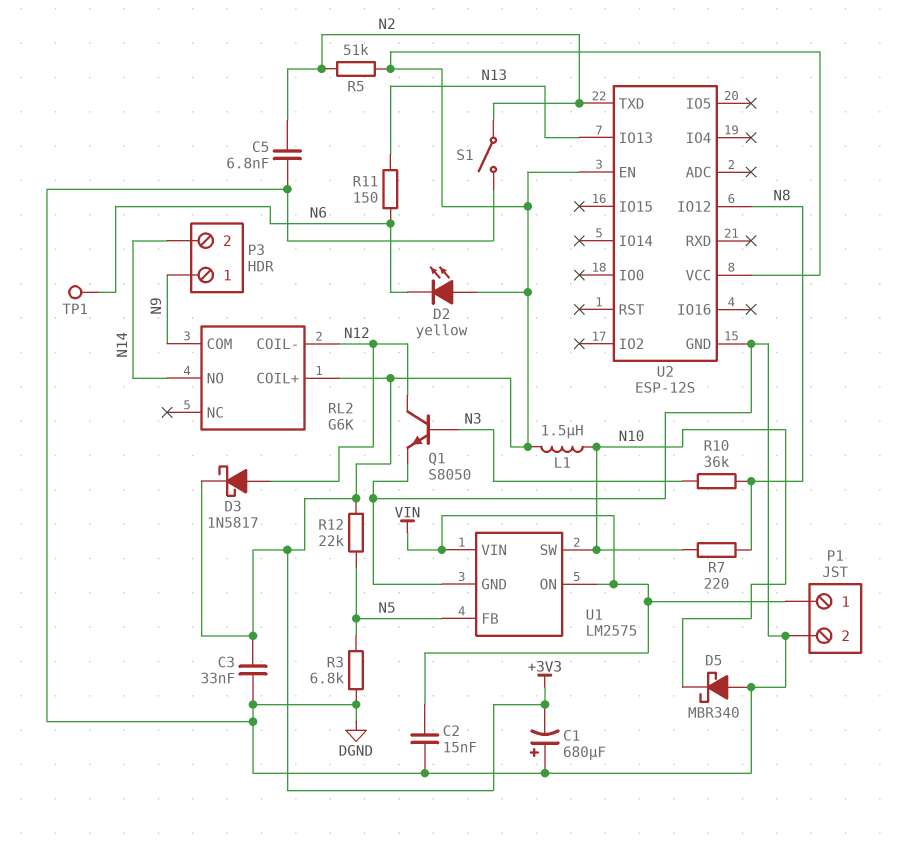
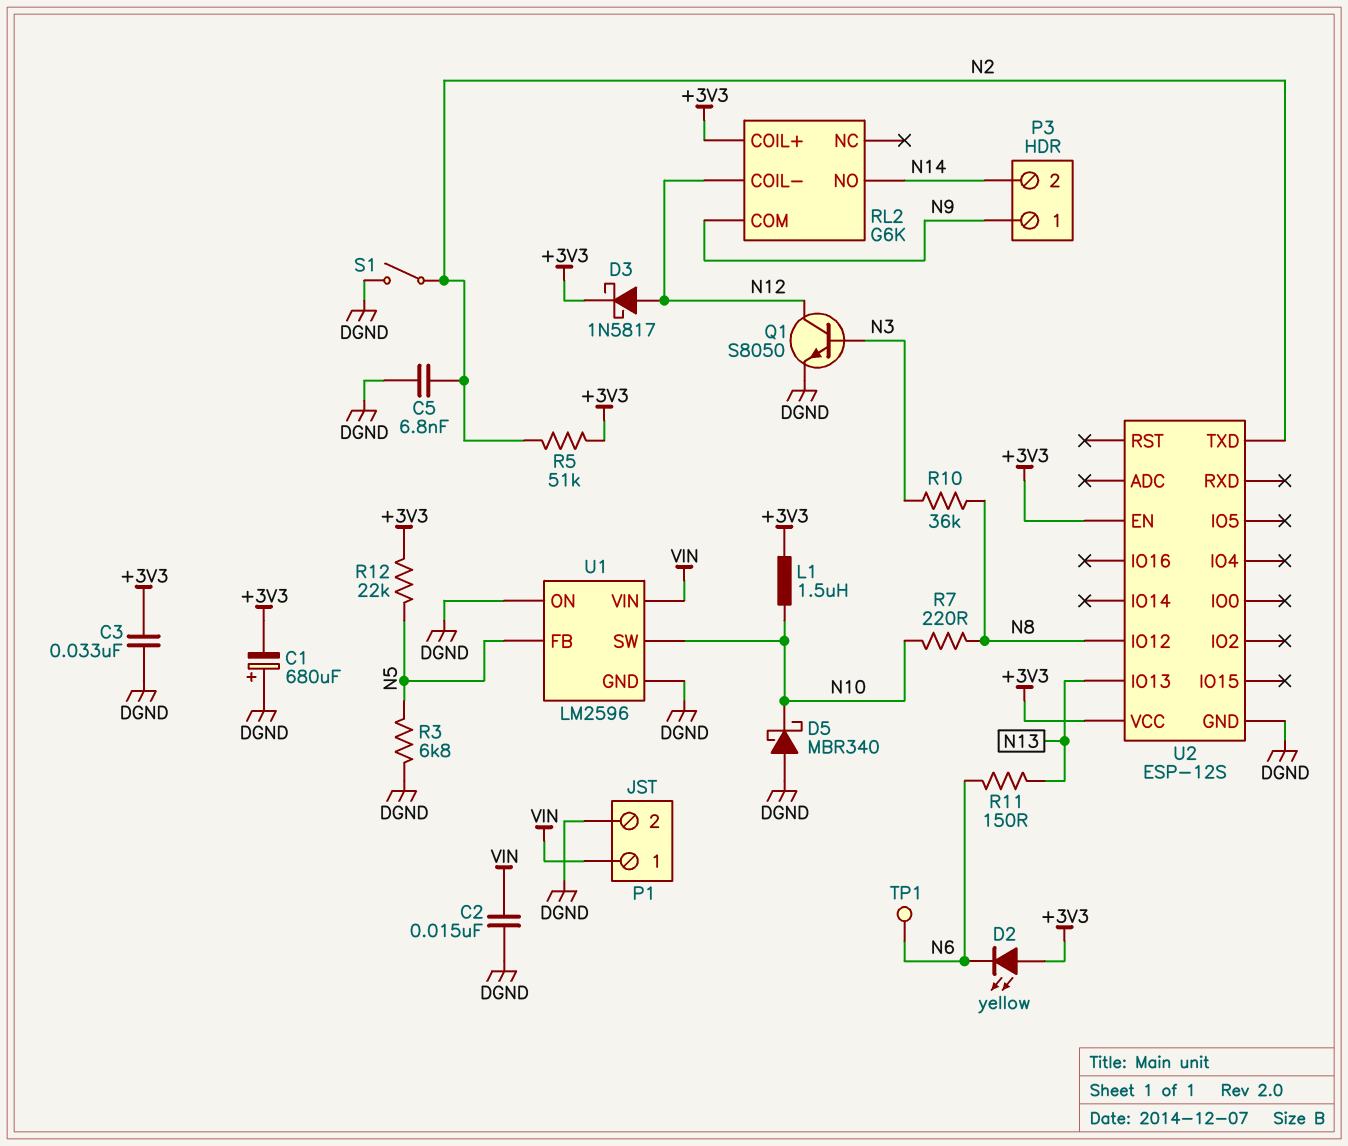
U1: LM2575 -> LM2596
U1 pin ON: VIN -> DGND

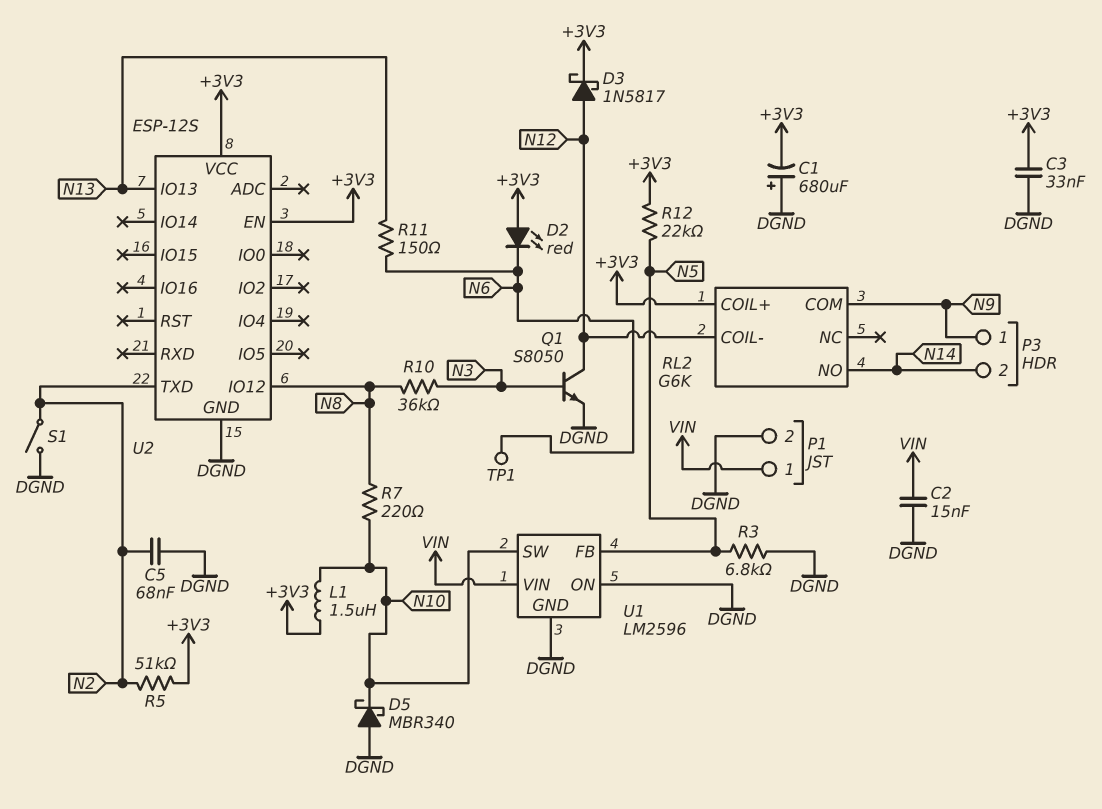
C5: 6.8nF (DGND, N2) -> 68nF (DGND, N2)
D2: LED yellow (A +3V3, K N6) -> LED red (A +3V3, K N6)

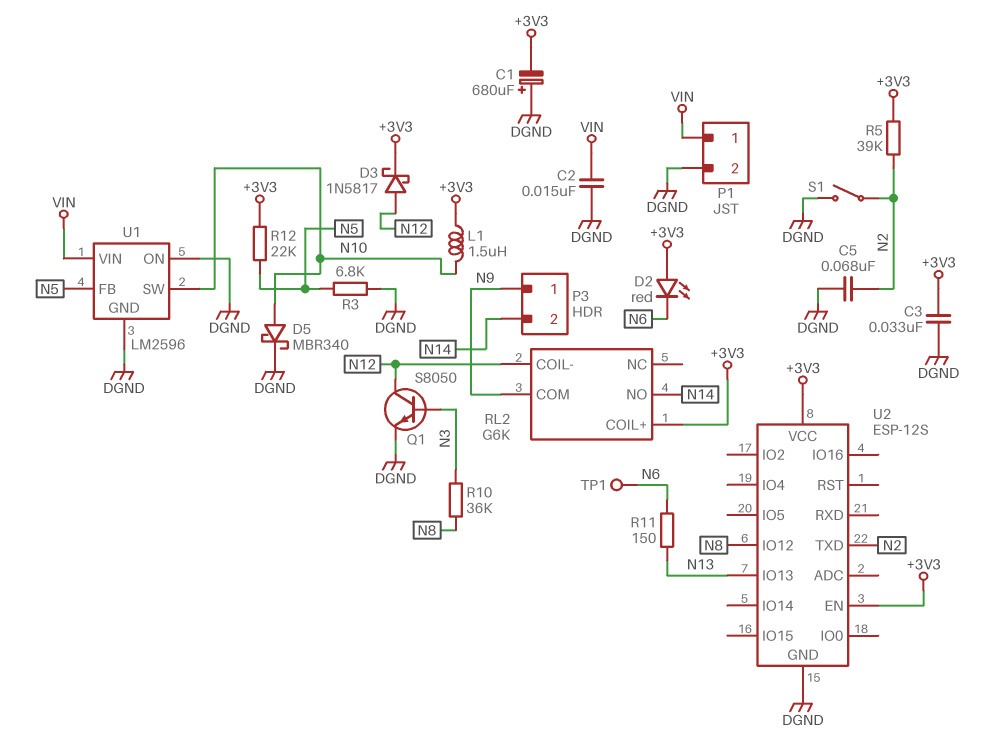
D5: schottky MBR340 (A DGND, K N10) -> schottky MBR340 (A N10, K DGND)
R5: 51k (+3V3, N2) -> 39k (+3V3, N2)
R7: 220 (N8, N10) -> none

